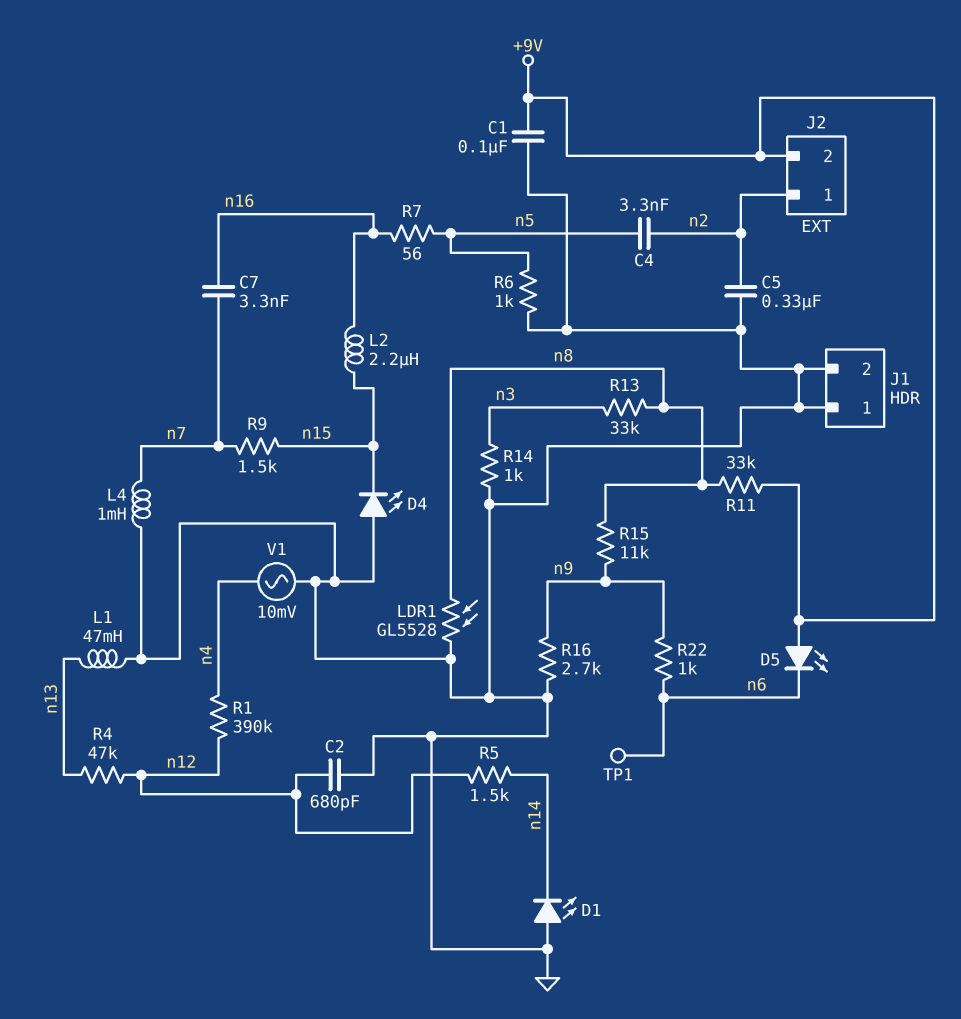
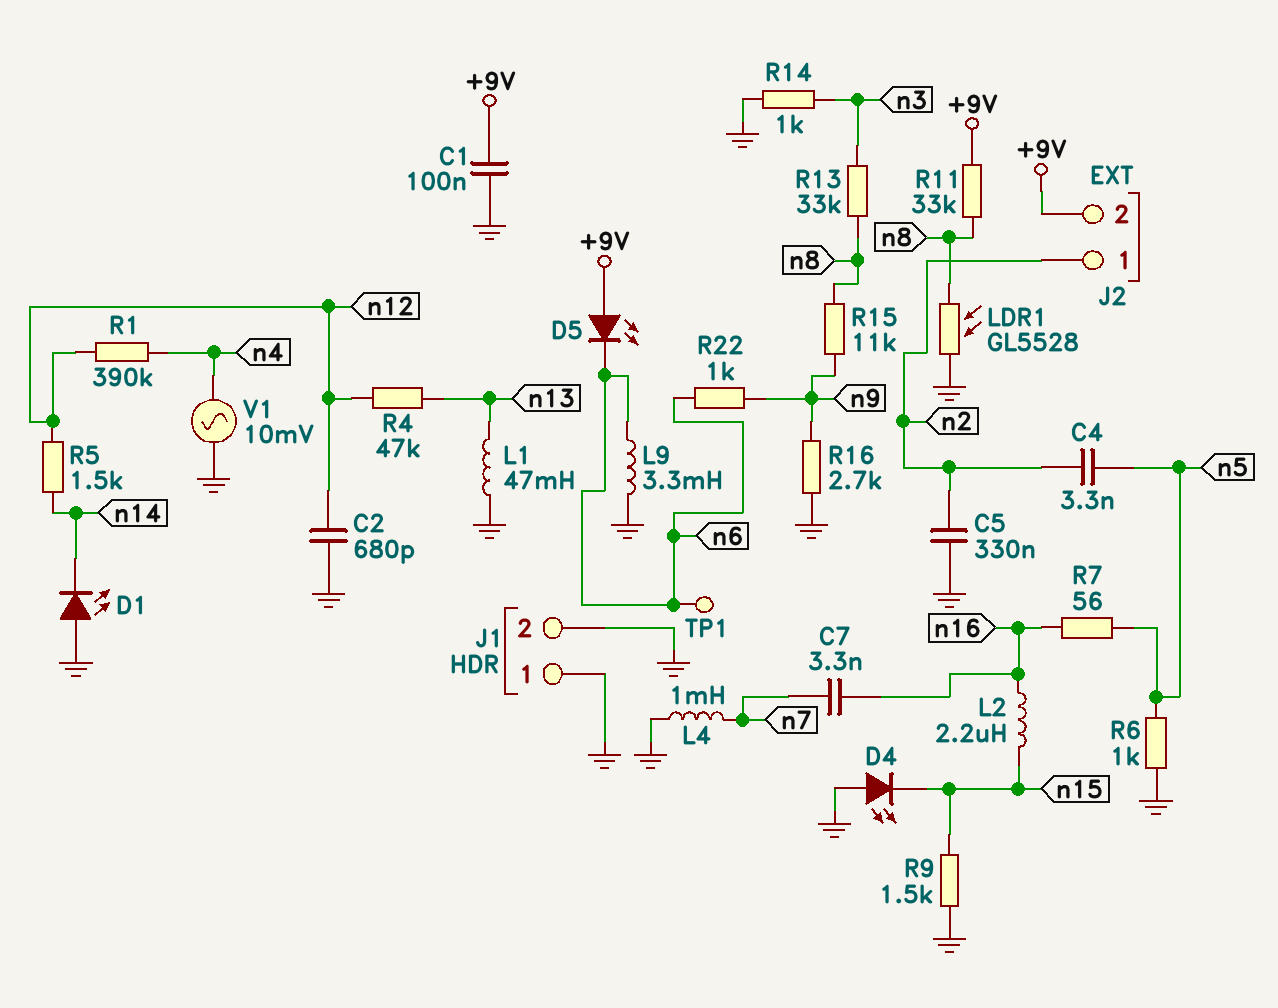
L9: none -> 3.3mH (GND, n6)
R9: 1.5k (n7, n15) -> 1.5k (GND, n15)

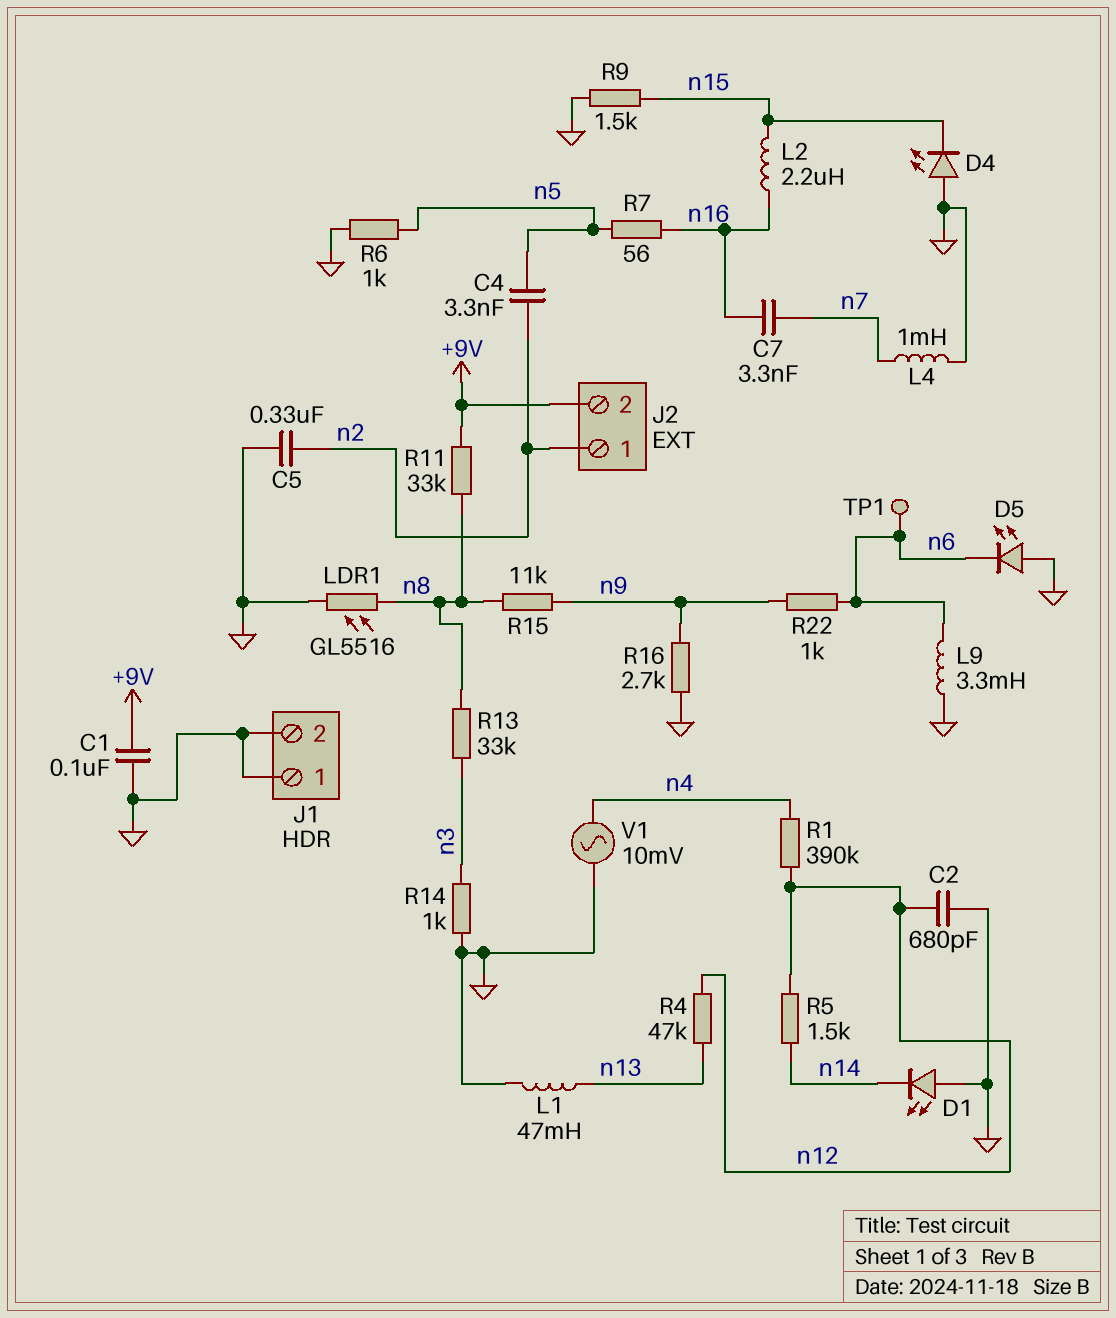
D5: LED (A +9V, K n6) -> LED (A GND, K n6)
LDR1: GL5528 (GND, n8) -> GL5516 (GND, n8)

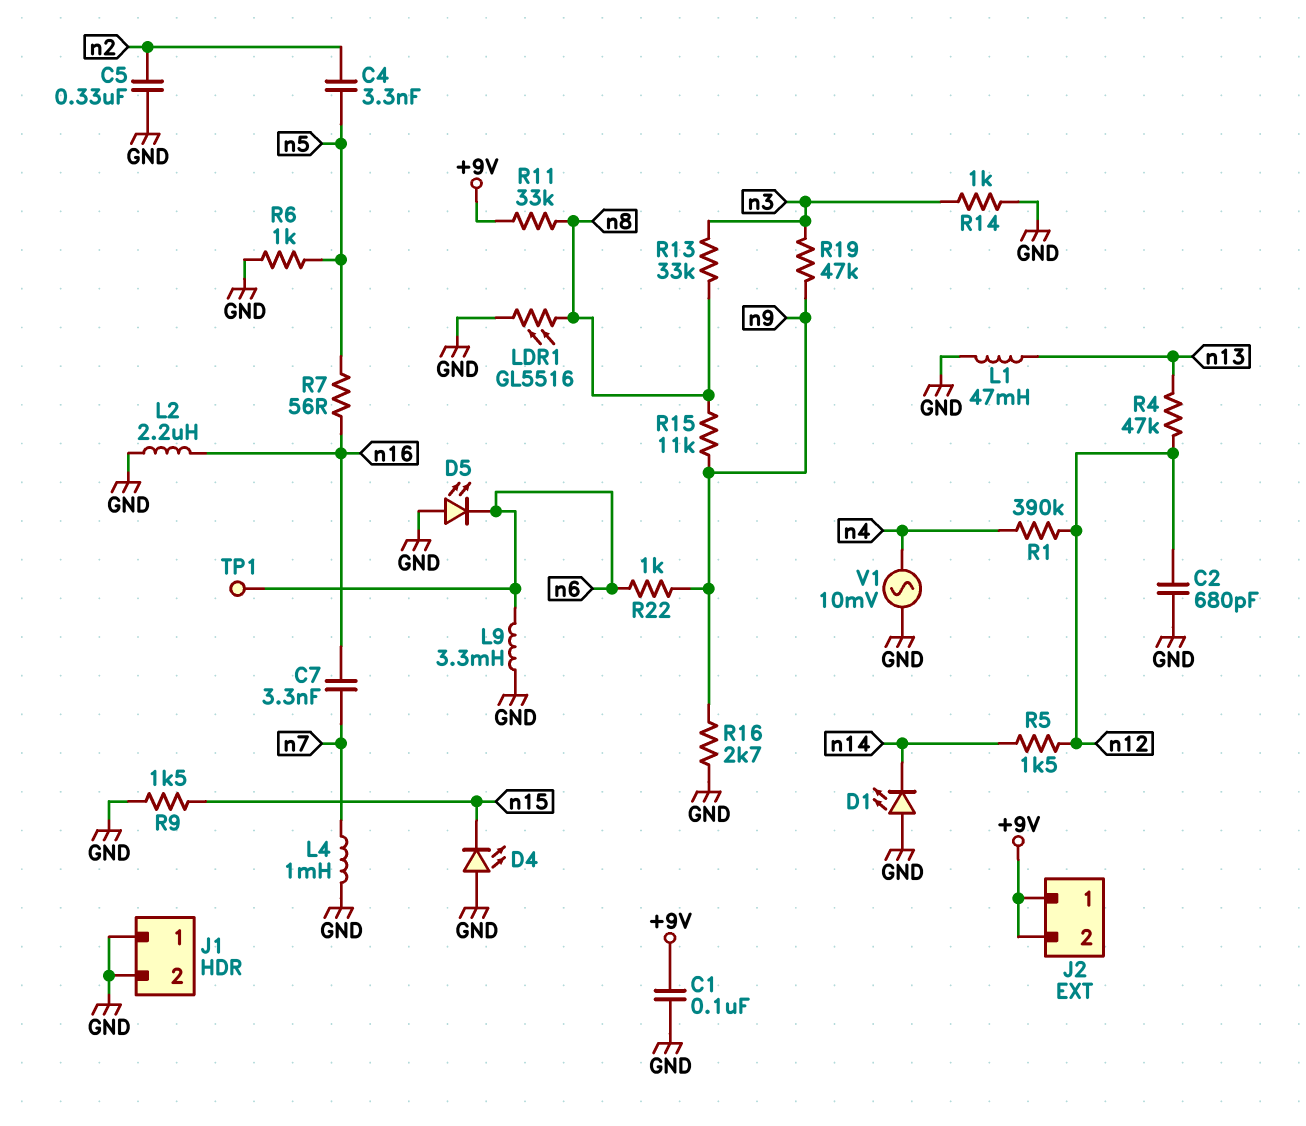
J2 pin 1: n2 -> +9V
L2: 2.2uH (n15, n16) -> 2.2uH (GND, n16)
R19: none -> 47k (n3, n9)

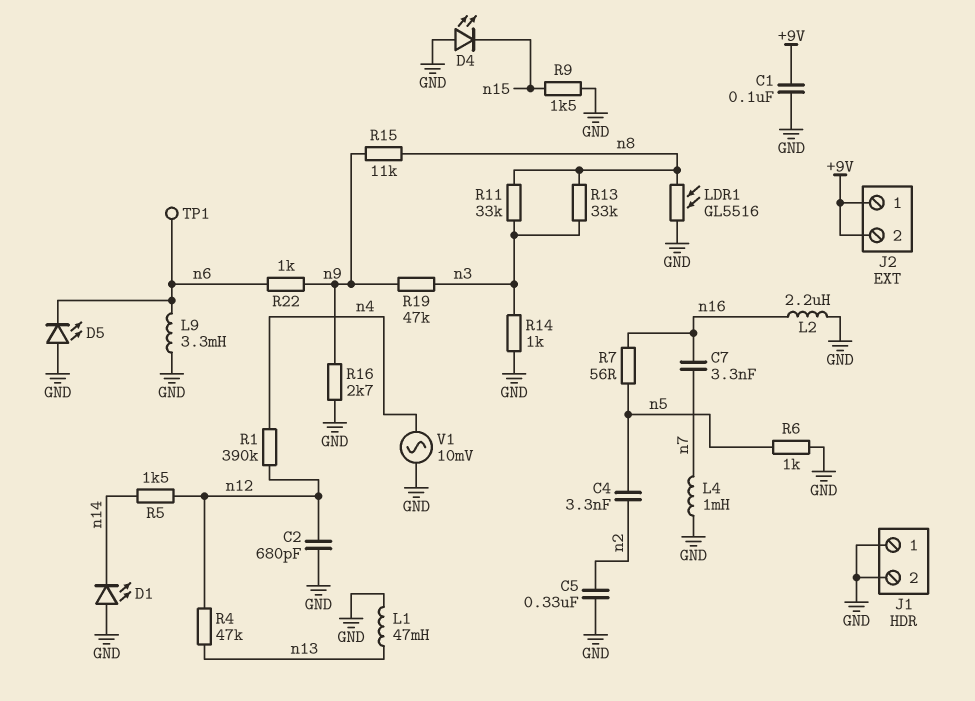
R11: 33k (+9V, n8) -> 33k (n3, n8)

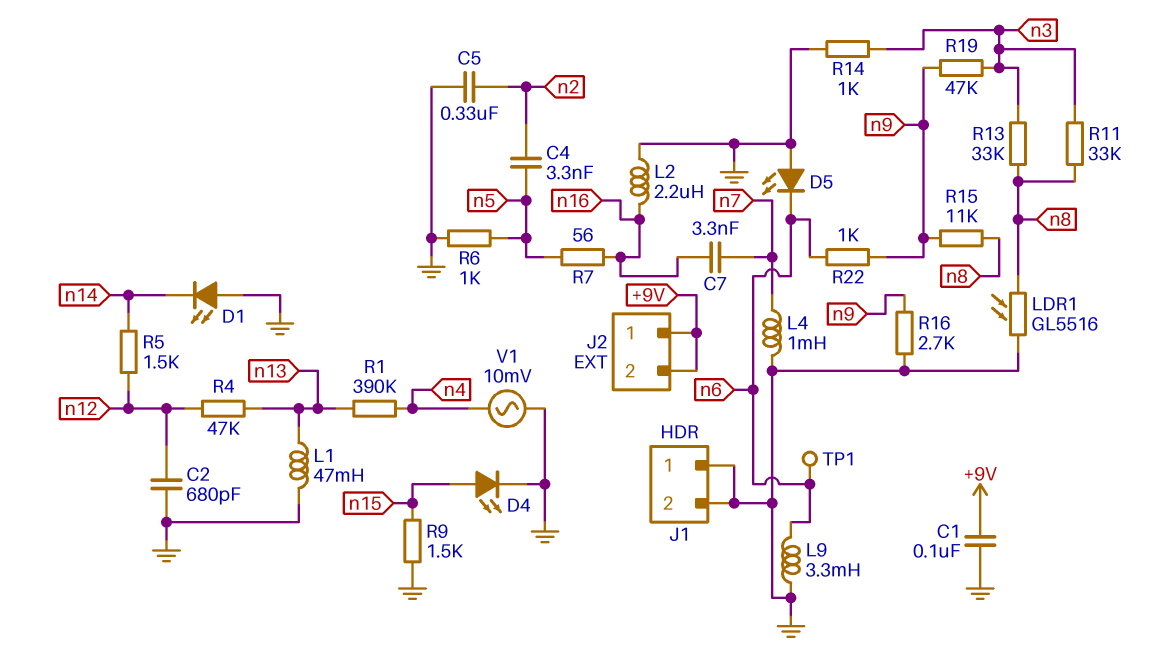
D4: LED (A GND, K n15) -> LED (A n15, K GND)
R1: 390k (n4, n12) -> 390k (n4, n13)

